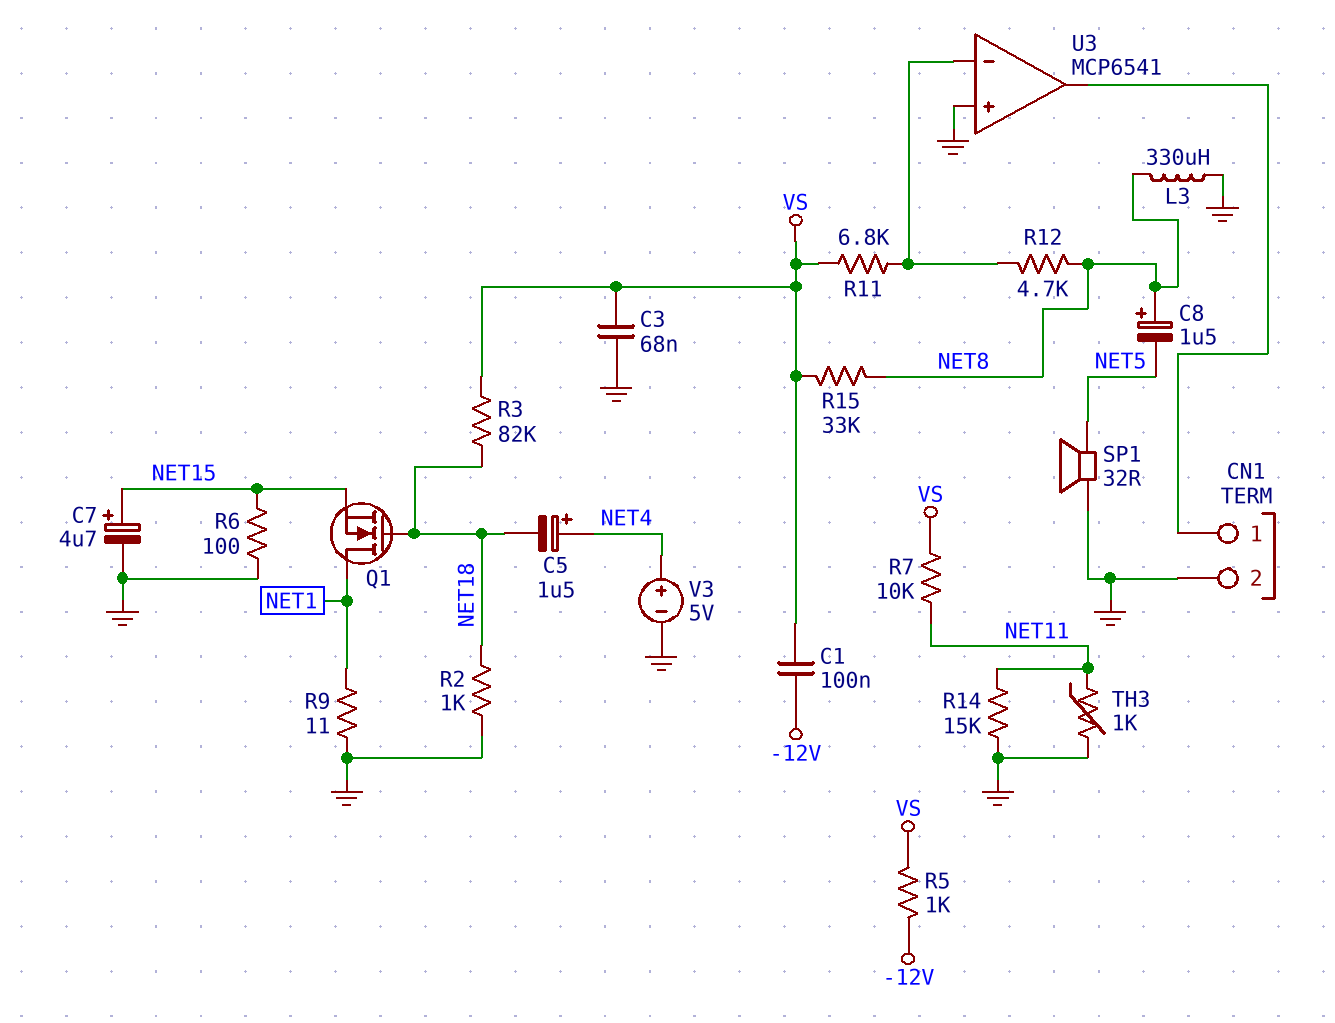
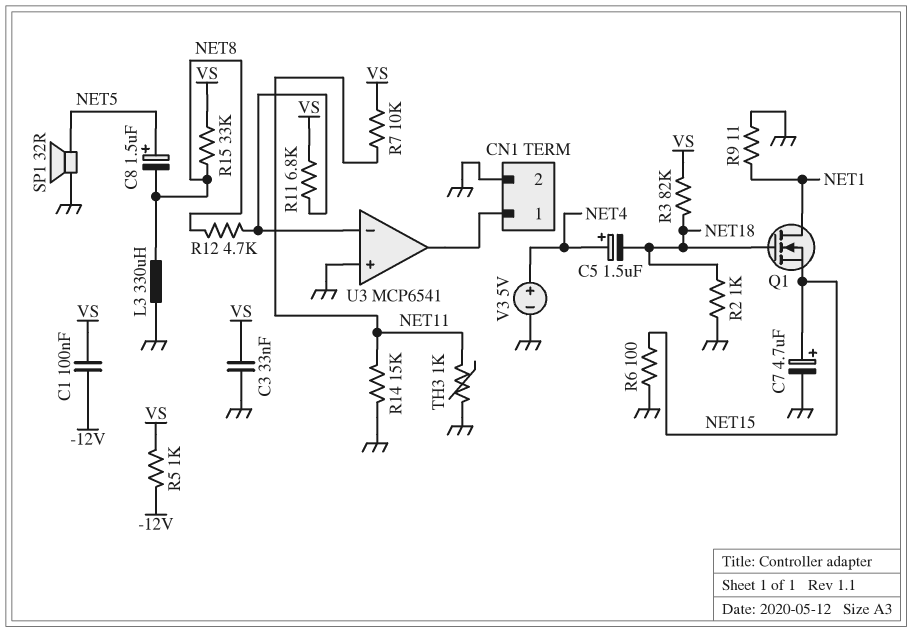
C3: 68nF (GND, VS) -> 33nF (GND, VS)
C8: 1.5uF (plus NET8, minus NET5) -> 1.5uF (plus NET5, minus NET8)

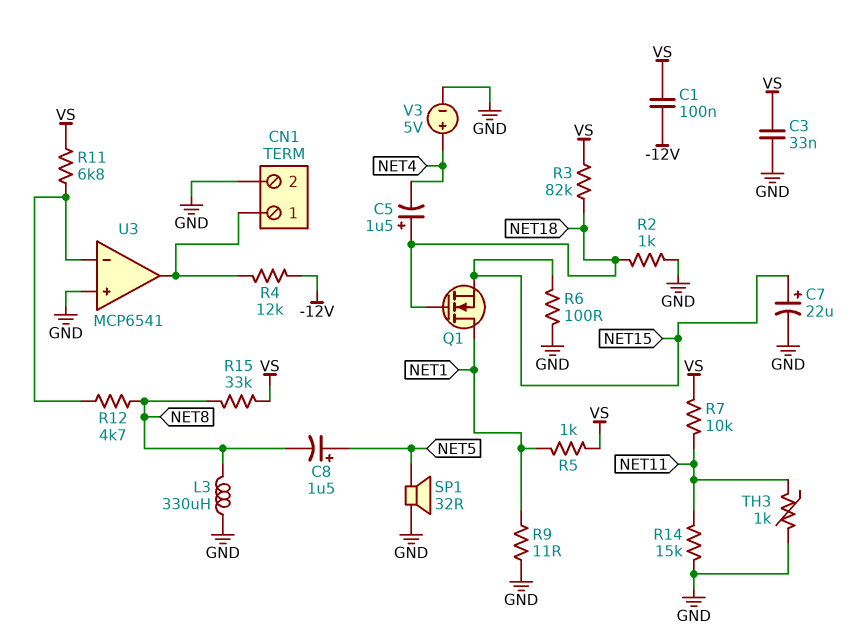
C5: 1.5uF (plus NET4, minus NET18) -> 1.5uF (plus NET18, minus NET4)
C7: 4.7uF (plus NET15, minus GND) -> 22uF (plus NET15, minus GND)
R4: none -> 12k (-12V, CN1/1)
R5: 1k (-12V, VS) -> 1k (NET1, VS)

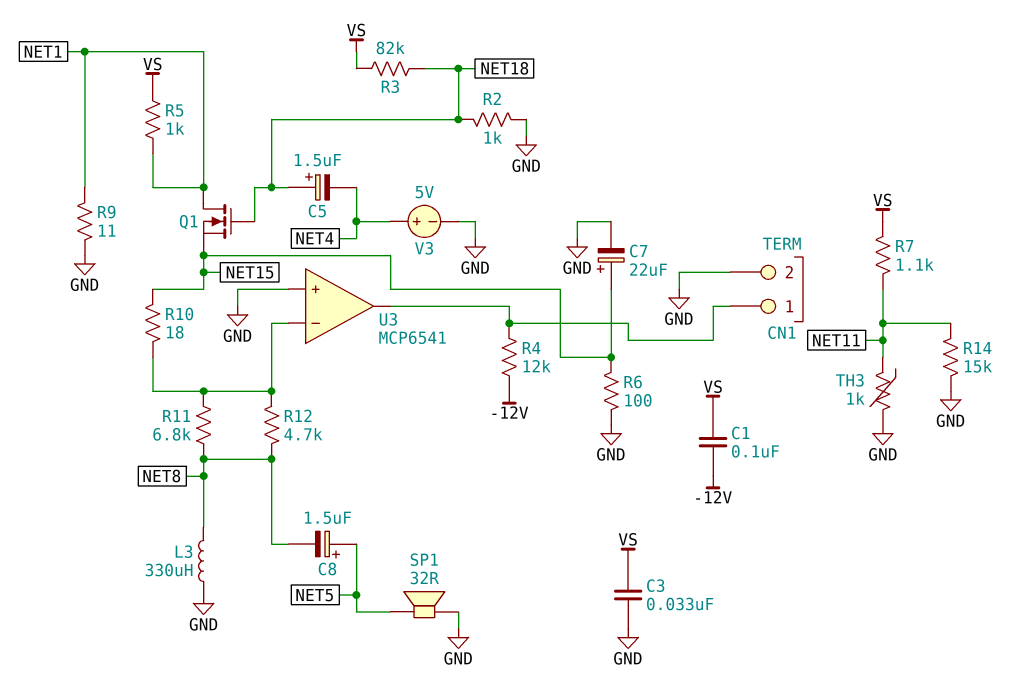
R7: 10k (NET11, VS) -> 1.1k (NET11, VS)
R10: none -> 18 (NET15, U3/in-)
R11: 6.8k (U3/in-, VS) -> 6.8k (NET8, U3/in-)
R15: 33k (NET8, VS) -> none

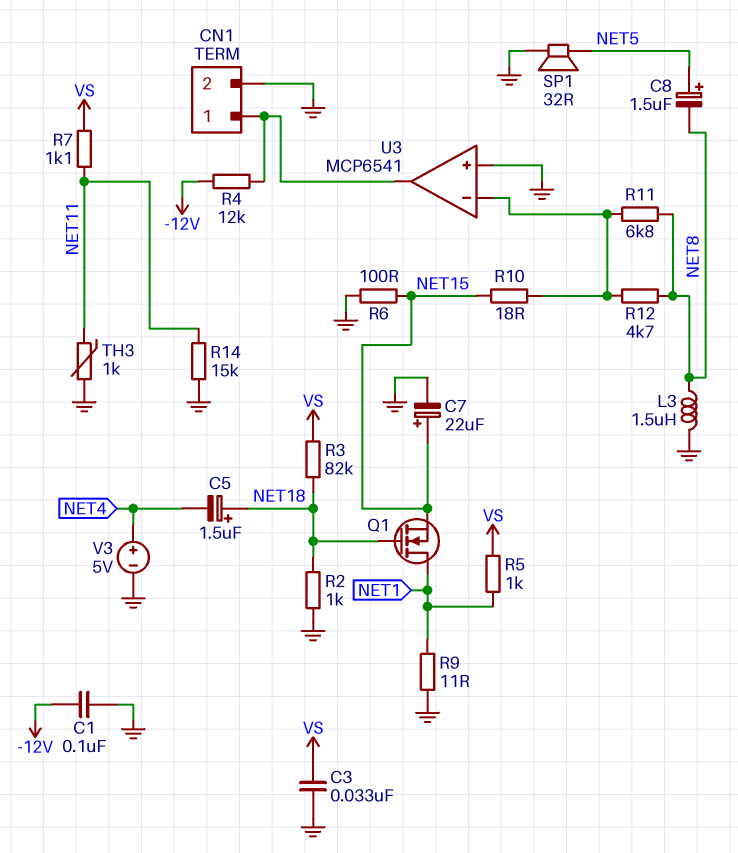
C1: 100nF (-12V, VS) -> 100nF (-12V, GND)
L3: 330uH (GND, NET8) -> 1.5uH (GND, NET8)

